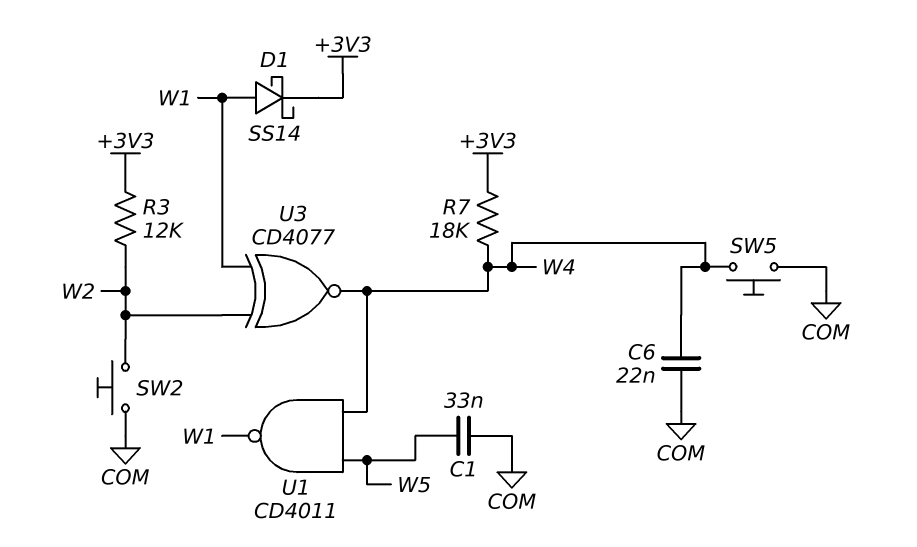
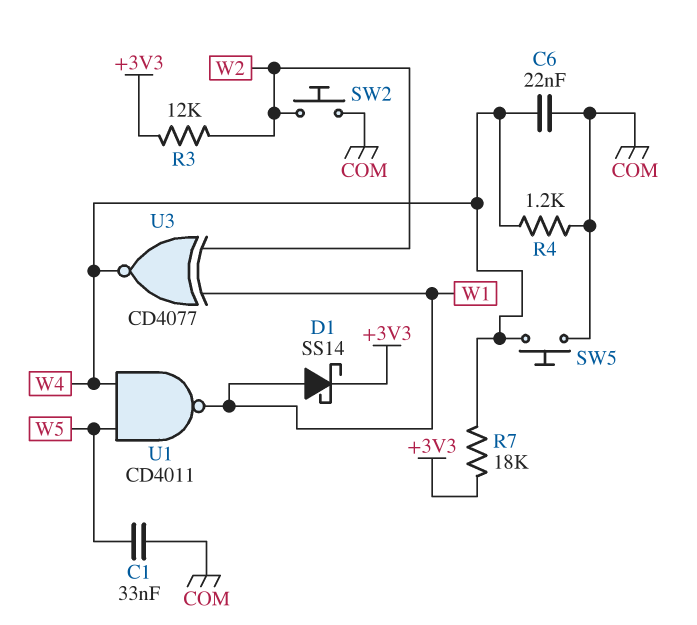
R4: none -> 1.2k (COM, W4)

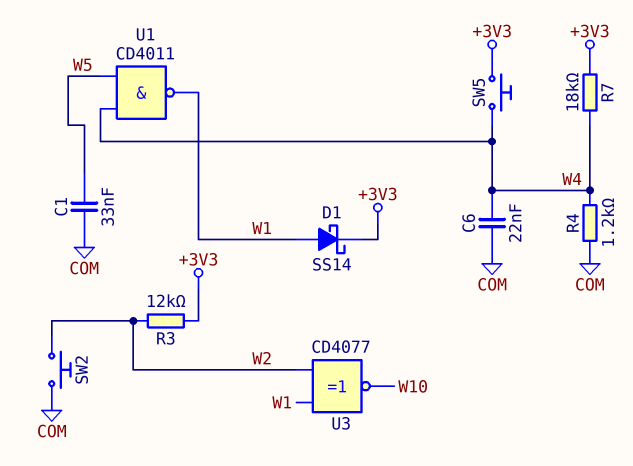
SW5: button (COM, W4) -> button (+3V3, W4)
U3: XNOR CD4077 (in W1, in W2, out W4) -> XNOR CD4077 (in W1, in W2, out W10)

